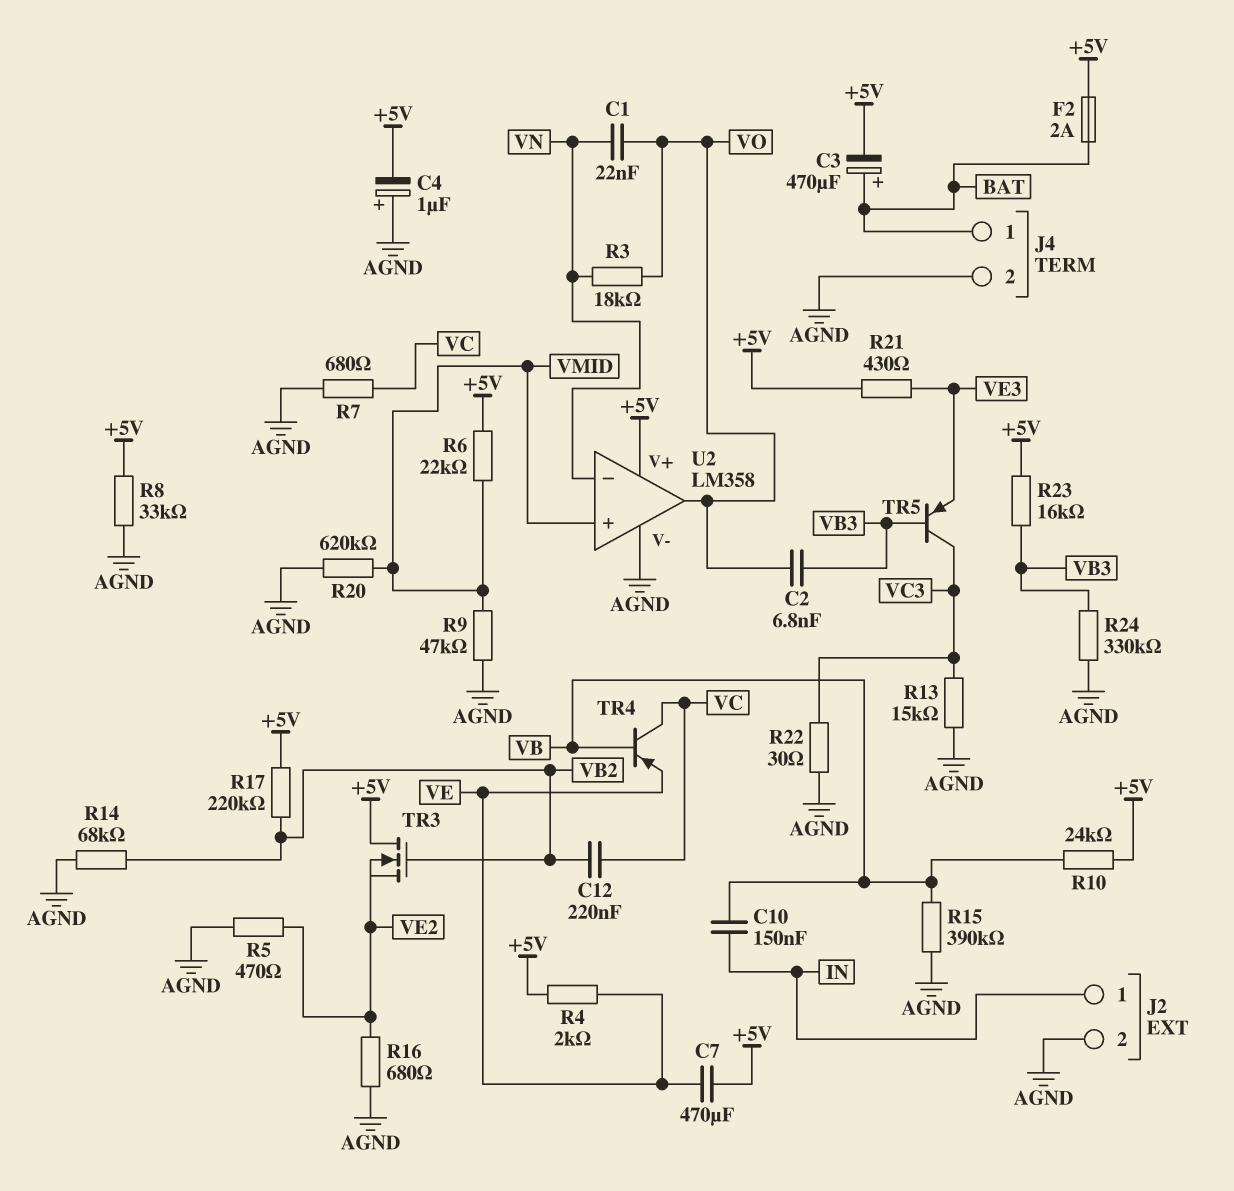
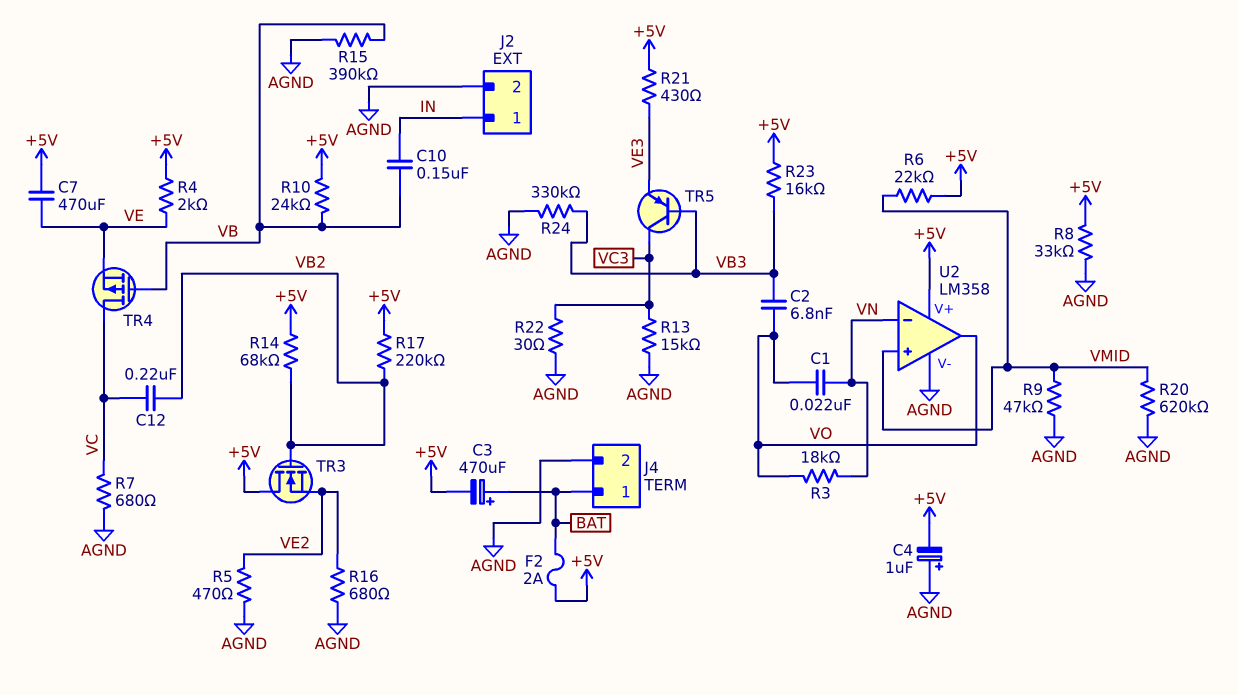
R14: 68k (AGND, VB2) -> 68k (+5V, VB2)
TR4: PNP (B VB, C VC, E VE) -> PMOS (G VB, D VC, S VE)

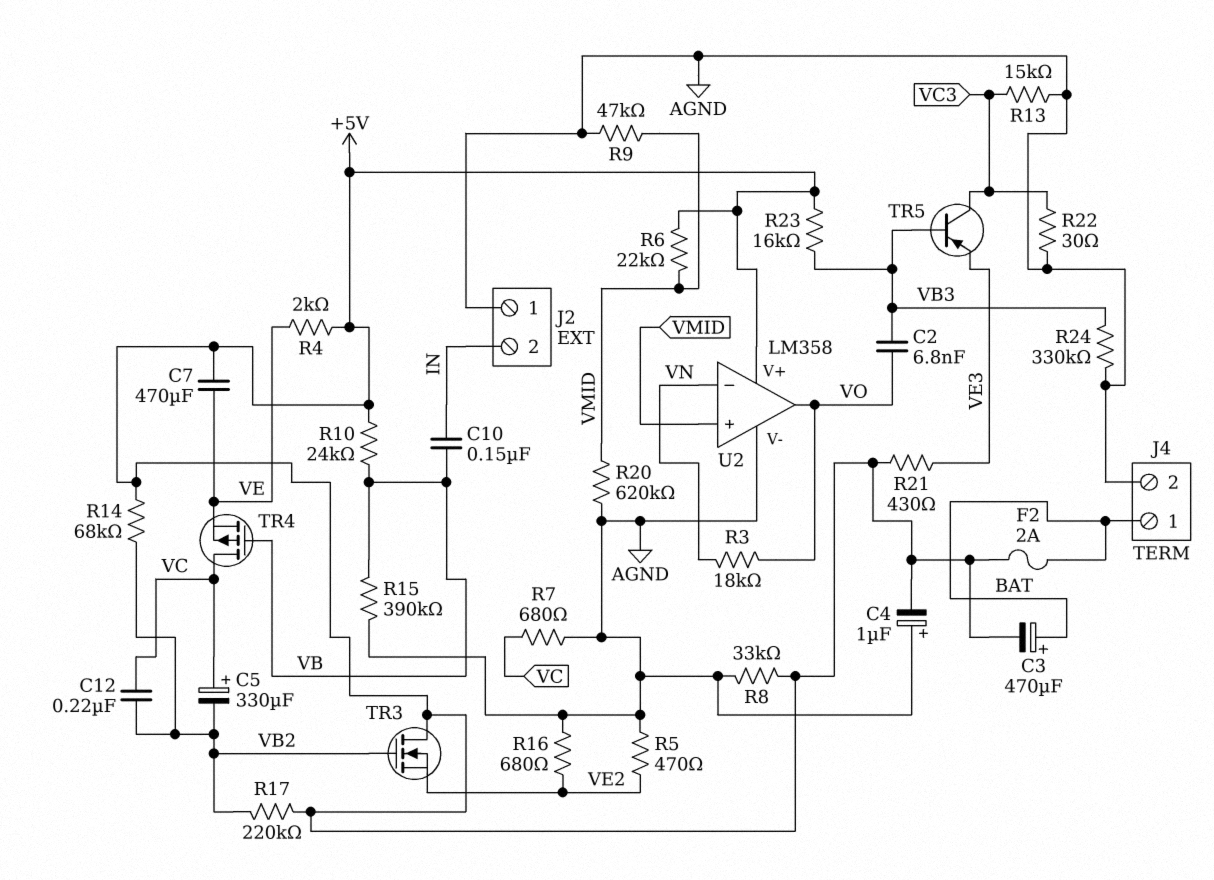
C1: 22nF (VN, VO) -> none
C5: none -> 330uF (plus VC, minus VB2)
J2 pin 1: IN -> AGND
J2 pin 2: AGND -> IN

